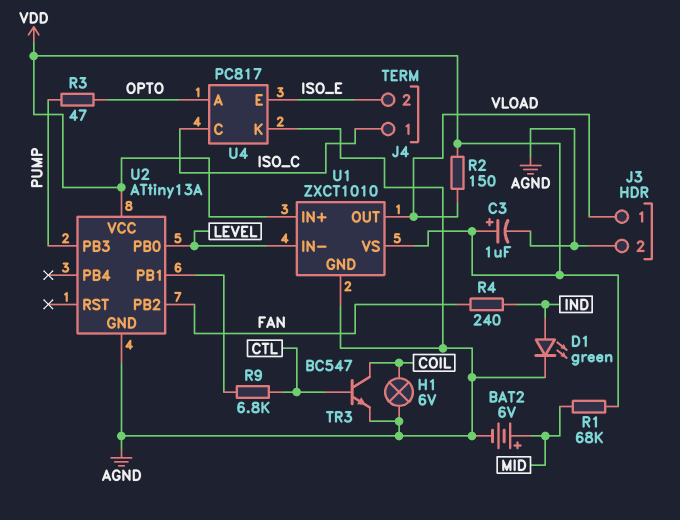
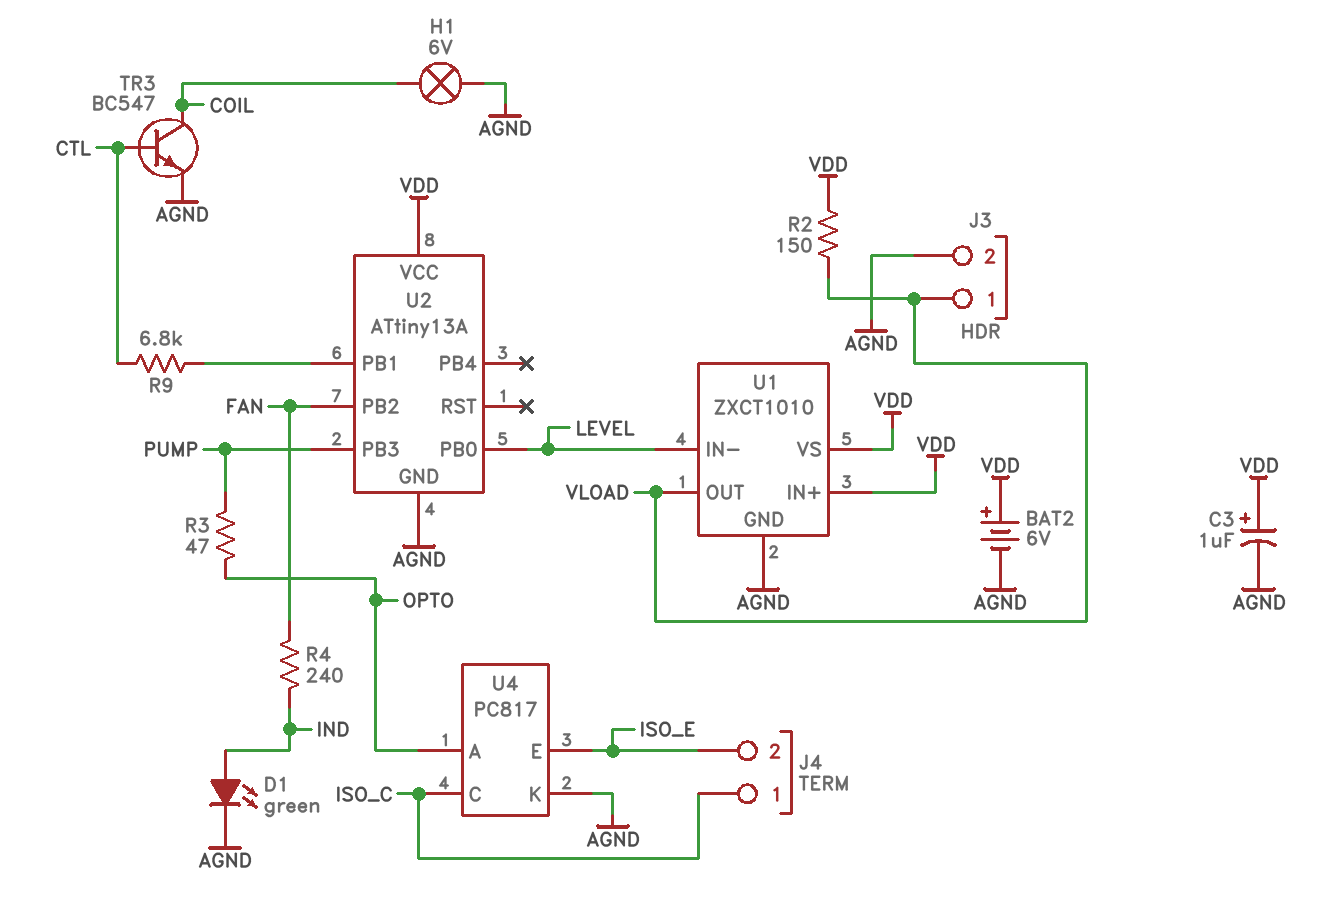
BAT2: 6V (plus MID, minus AGND) -> 6V (plus VDD, minus AGND)
R1: 68k (MID, VDD) -> none

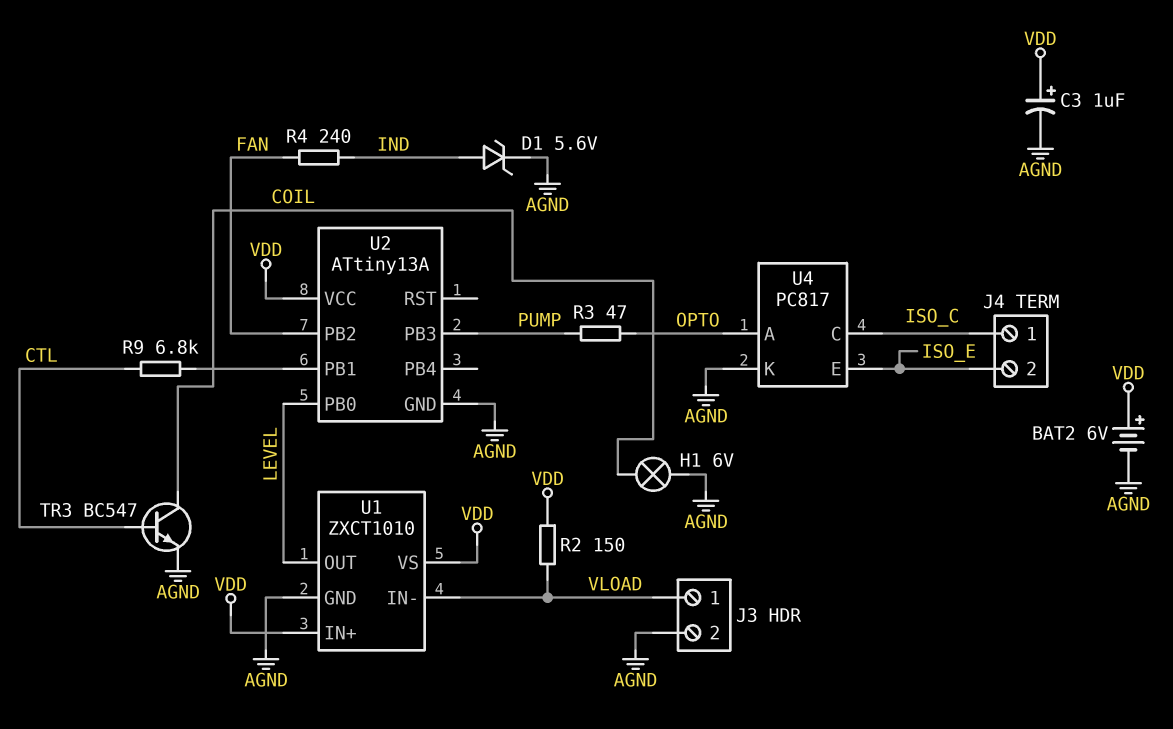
D1: LED green (A IND, K AGND) -> zener 5.6V (A IND, K AGND)
U1 pin IN-: LEVEL -> VLOAD
U1 pin OUT: VLOAD -> LEVEL

